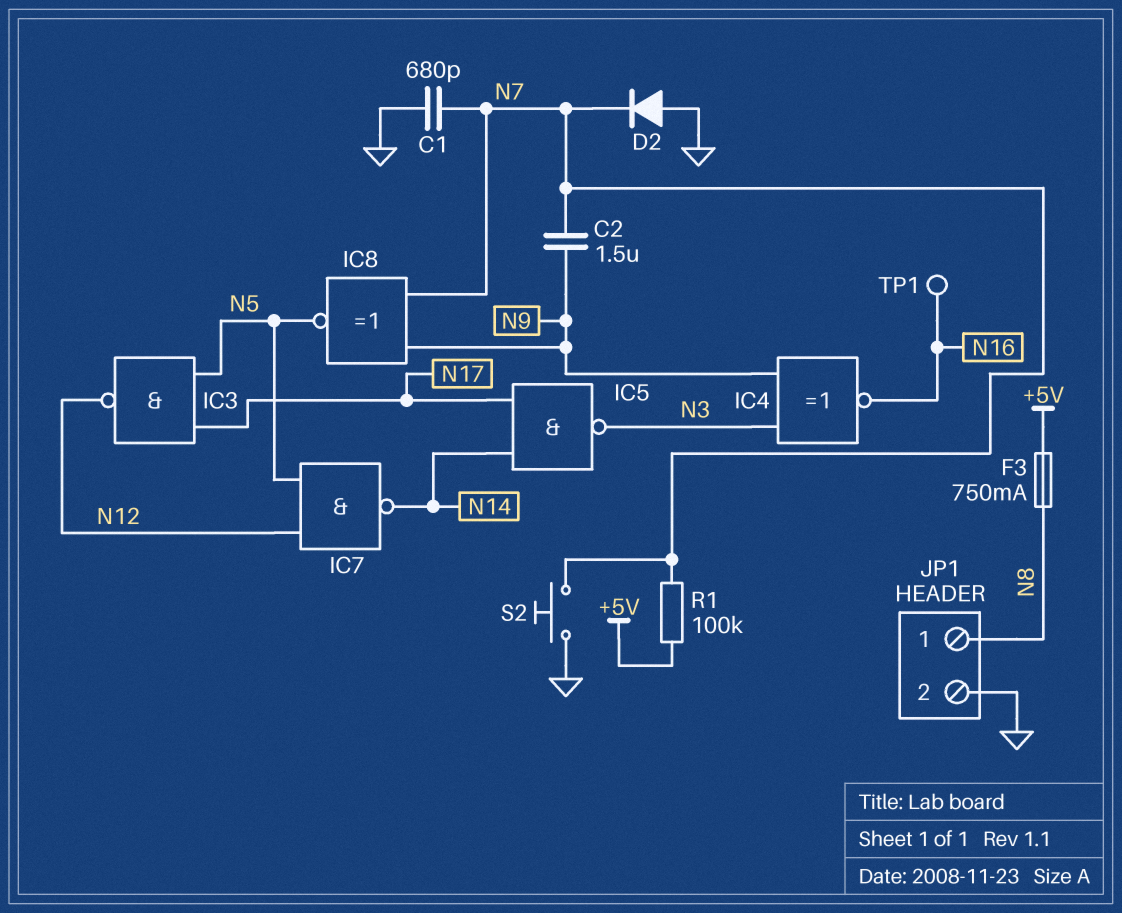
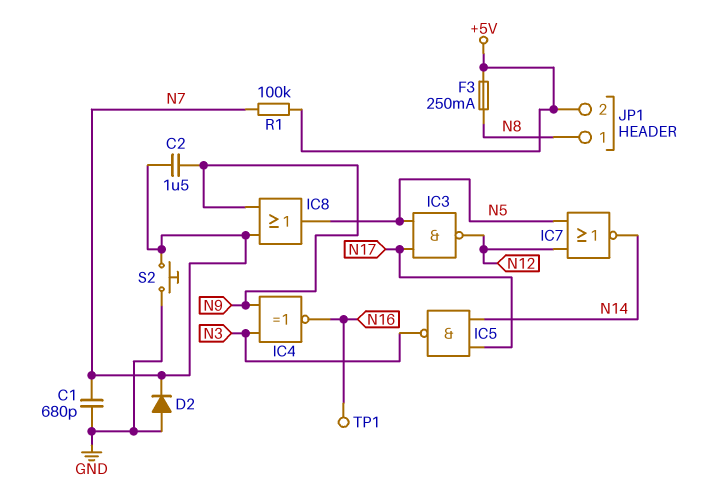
F3: 750mA (+5V, N8) -> 250mA (+5V, N8)
IC7: NAND (in N5, in N12, out N14) -> NOR (in N5, in N12, out N14)
IC8: XNOR (in N7, in N9, out N5) -> OR (in N7, in N9, out N5)
JP1 pin 2: GND -> +5V

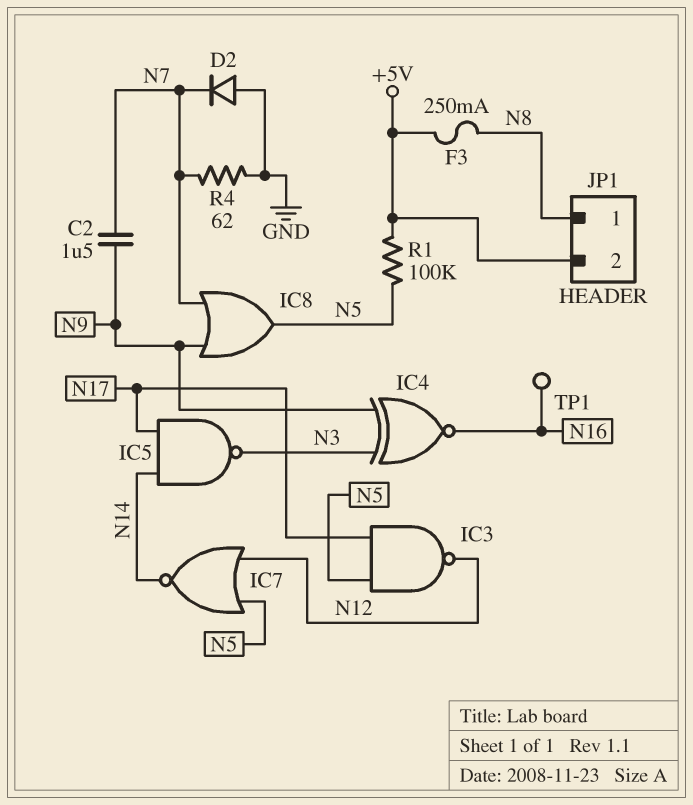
C1: 680pF (GND, N7) -> none
R1: 100k (+5V, N7) -> 100k (+5V, N5)
R4: none -> 62 (GND, N7)
S2: button (GND, N7) -> none

